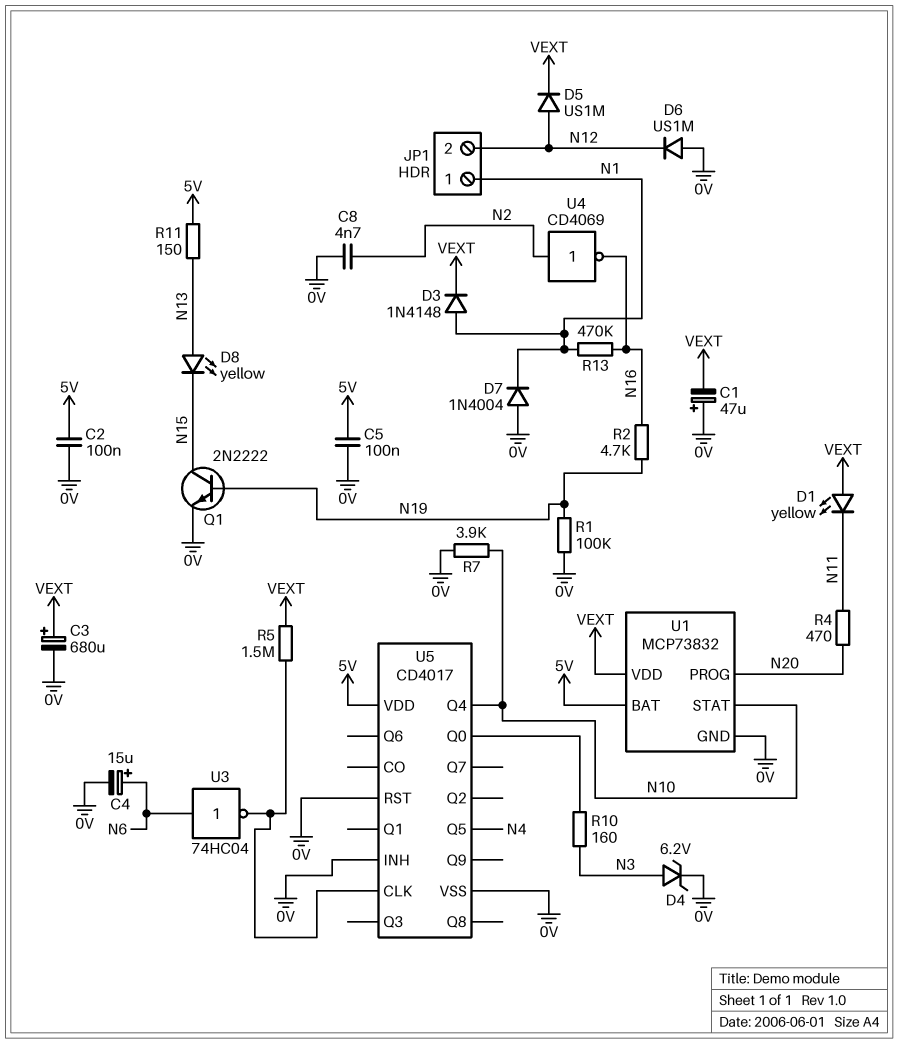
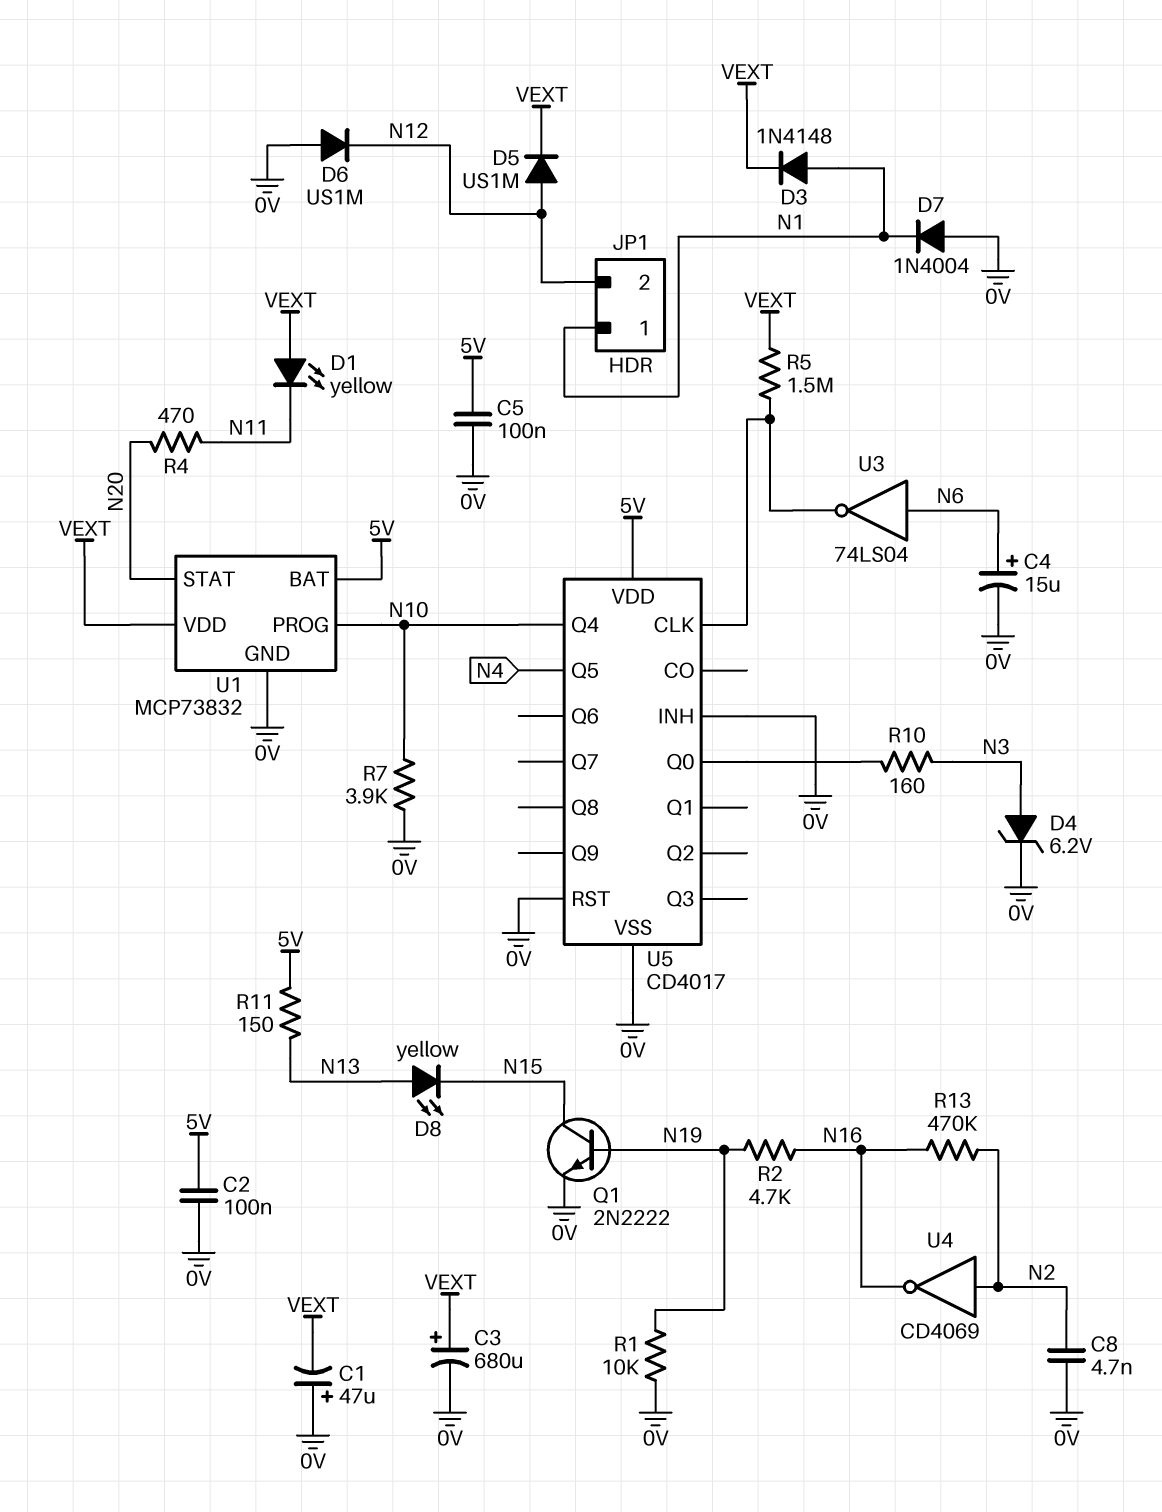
R1: 100k (0V, N19) -> 10k (0V, N19)
R13: 470k (N1, N16) -> 470k (N2, N16)
U1 pin PROG: N20 -> N10
U1 pin STAT: N10 -> N20
U3: NOT 74HC04 (in N6, out U5/CLK) -> NOT 74LS04 (in N6, out U5/CLK)

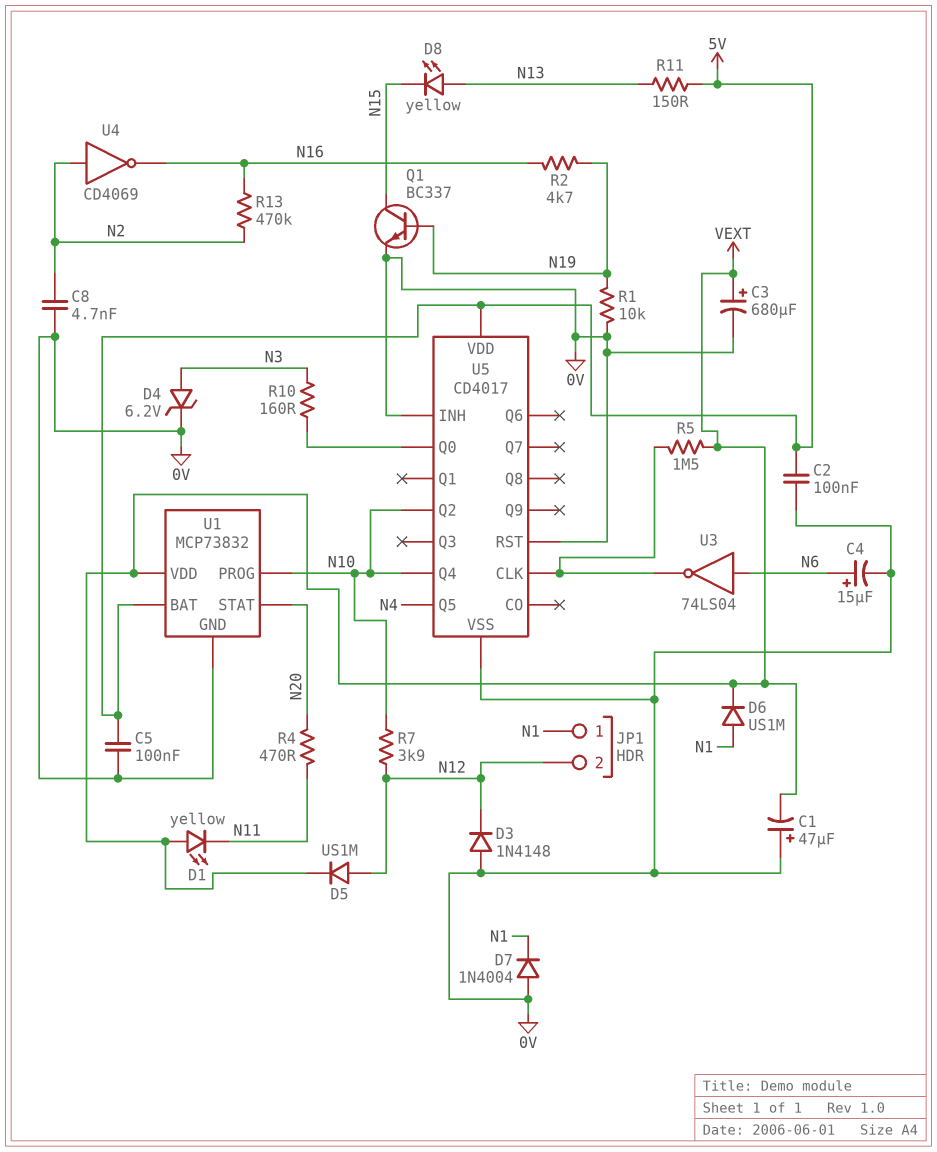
D3: diode 1N4148 (A N1, K VEXT) -> diode 1N4148 (A 0V, K N12)
D6: diode US1M (A 0V, K N12) -> diode US1M (A N1, K VEXT)
Q1: NPN 2N2222 (B N19, C N15, E 0V) -> NPN BC337 (B N19, C N15, E 0V)
R7: 3.9k (0V, N10) -> 3.9k (N10, N12)
U5 pin Q2: none -> N10

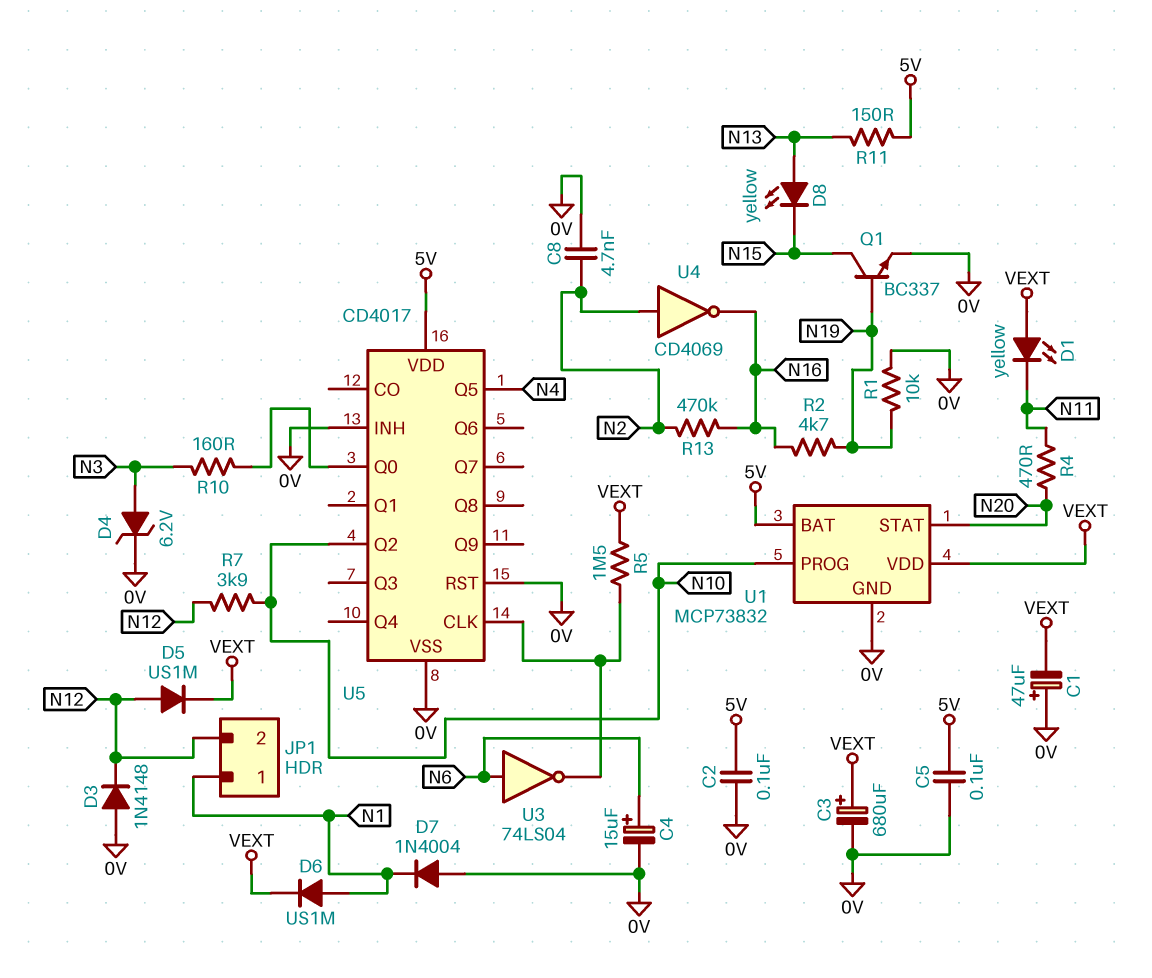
U5 pin Q4: N10 -> none

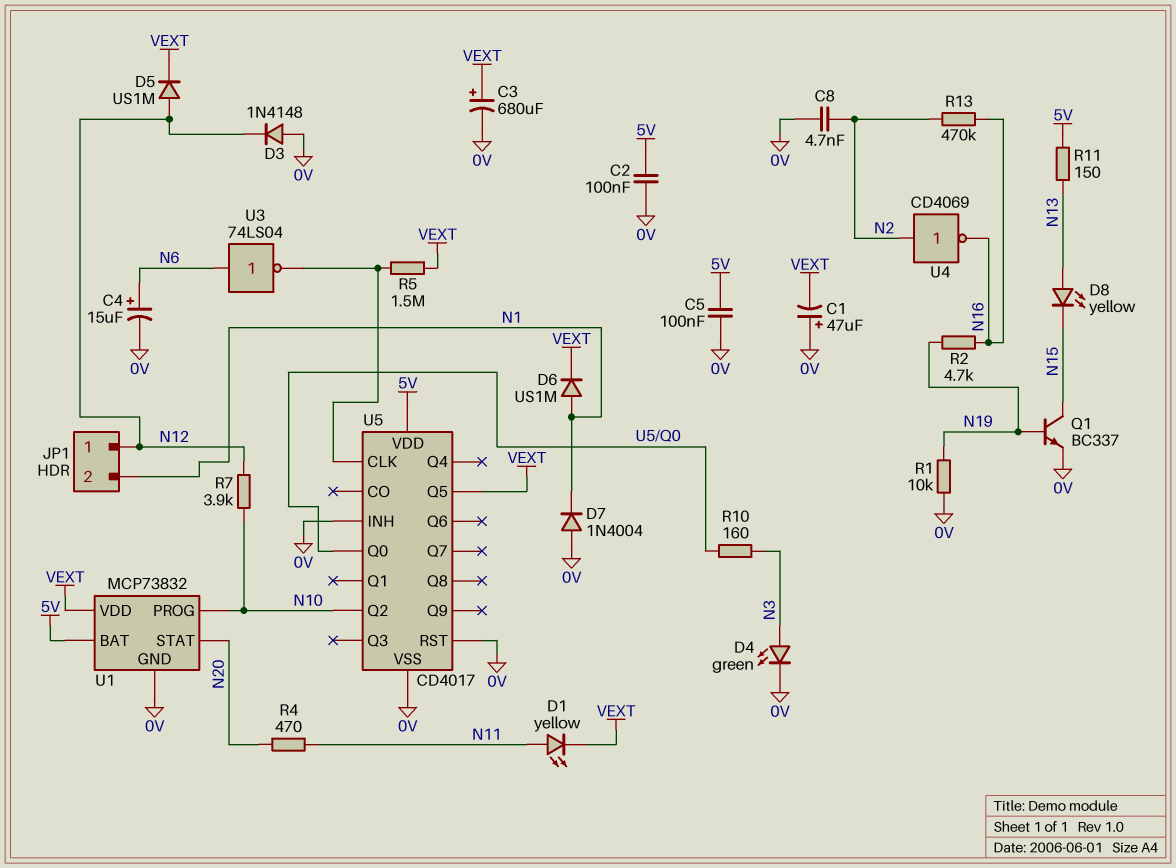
D1: LED yellow (A VEXT, K N11) -> LED yellow (A N11, K VEXT)
D4: zener 6.2V (A N3, K 0V) -> LED green (A N3, K 0V)
JP1 pin 1: N1 -> N12
JP1 pin 2: N12 -> N1
U5 pin Q5: N4 -> VEXT

